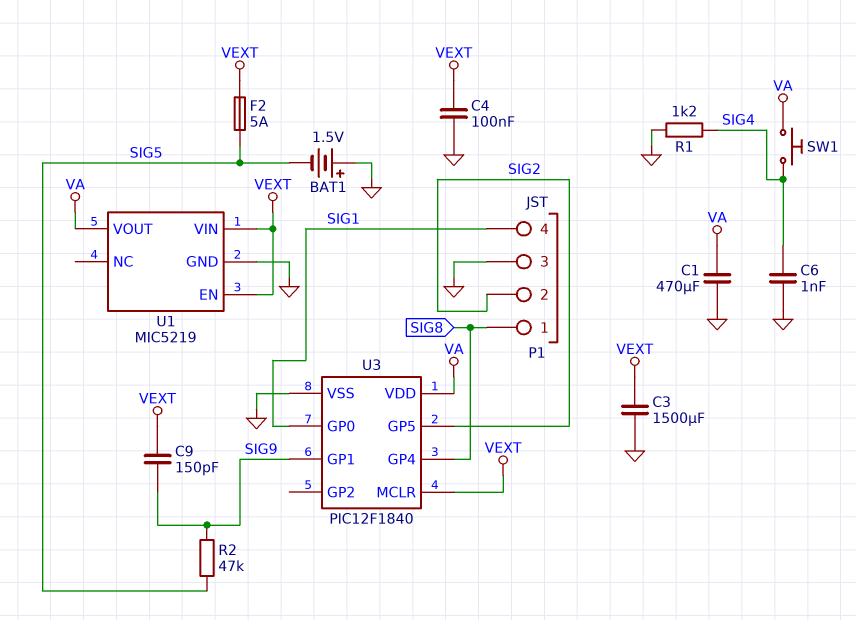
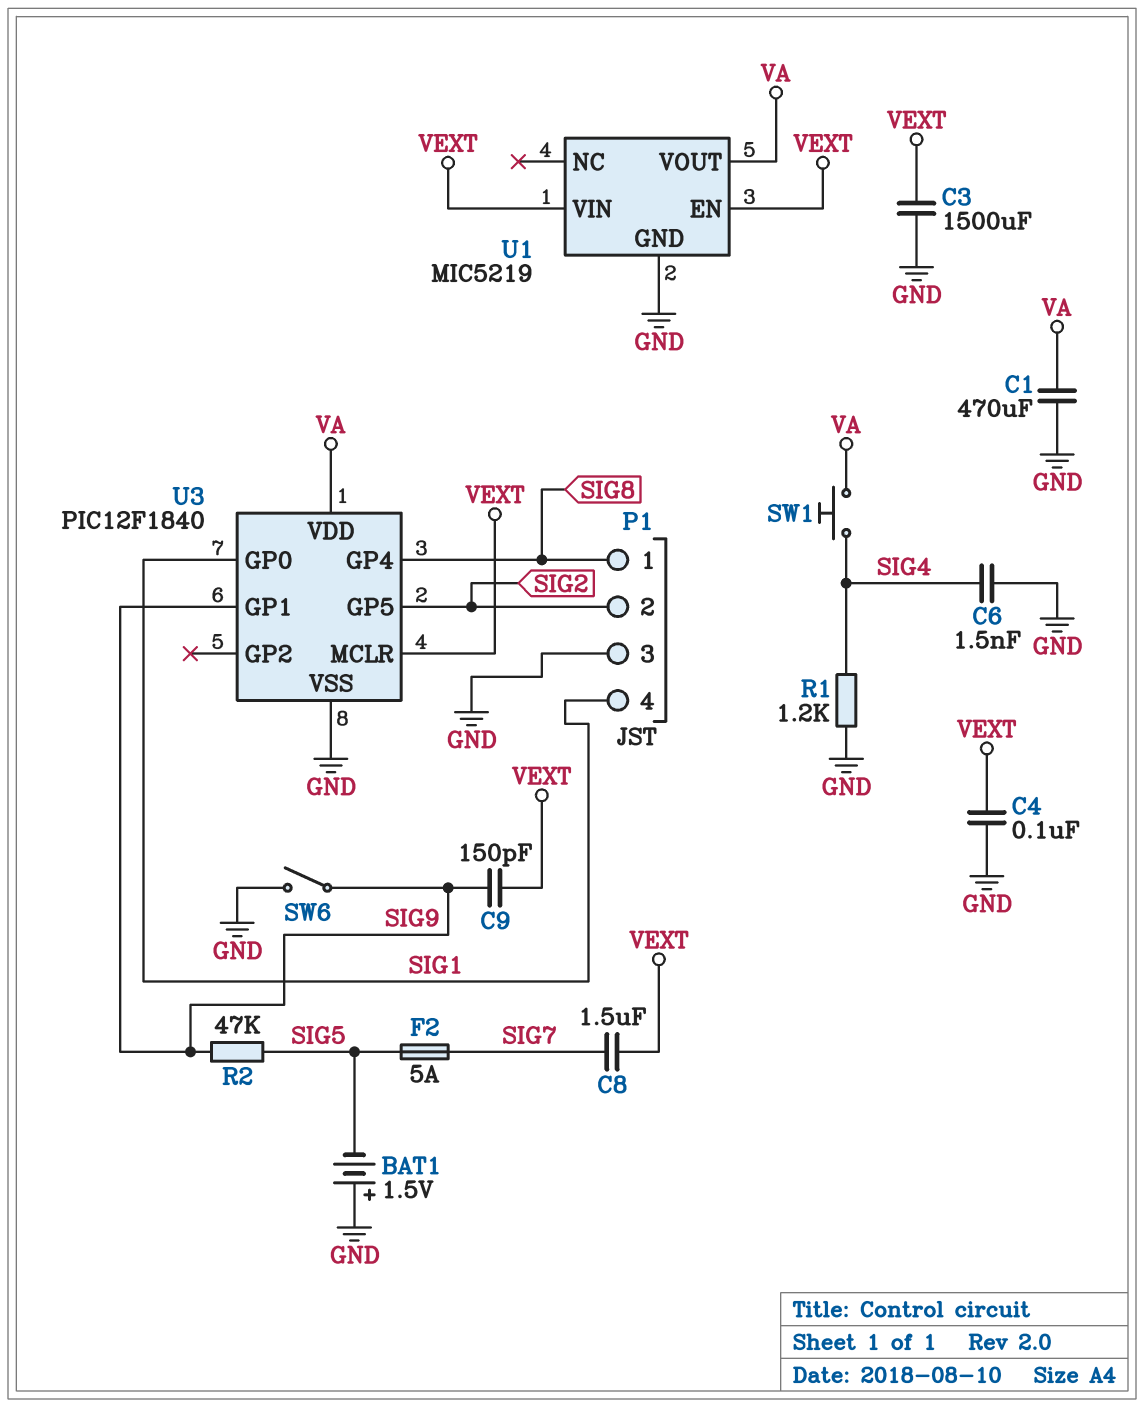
C6: 1nF (GND, SIG4) -> 1.5nF (GND, SIG4)
C8: none -> 1.5uF (SIG7, VEXT)
F2: 5A (SIG5, VEXT) -> 5A (SIG5, SIG7)
SW6: none -> switch (GND, SIG9)

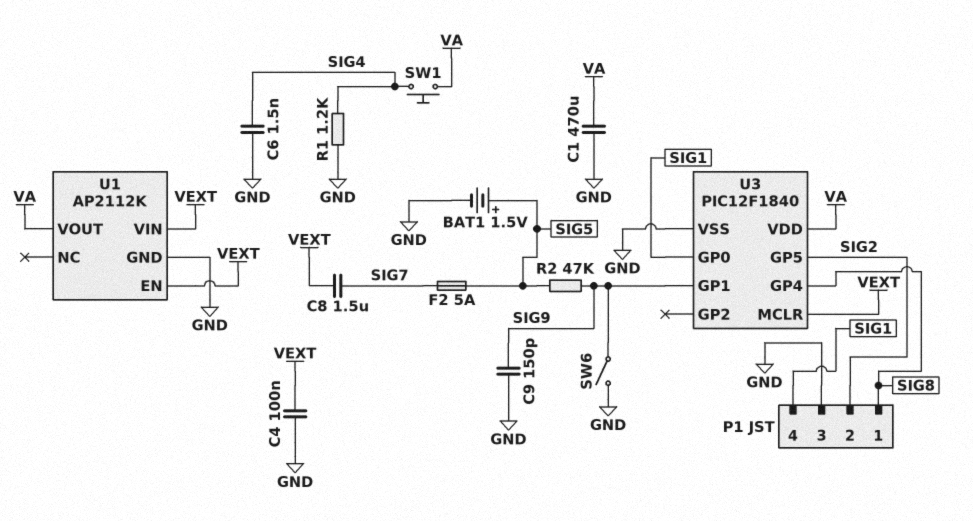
BAT1: 1.5V (plus GND, minus SIG5) -> 1.5V (plus SIG5, minus GND)
C3: 1500uF (GND, VEXT) -> none
C9: 150pF (SIG9, VEXT) -> 150pF (GND, SIG9)
U1: MIC5219 -> AP2112K

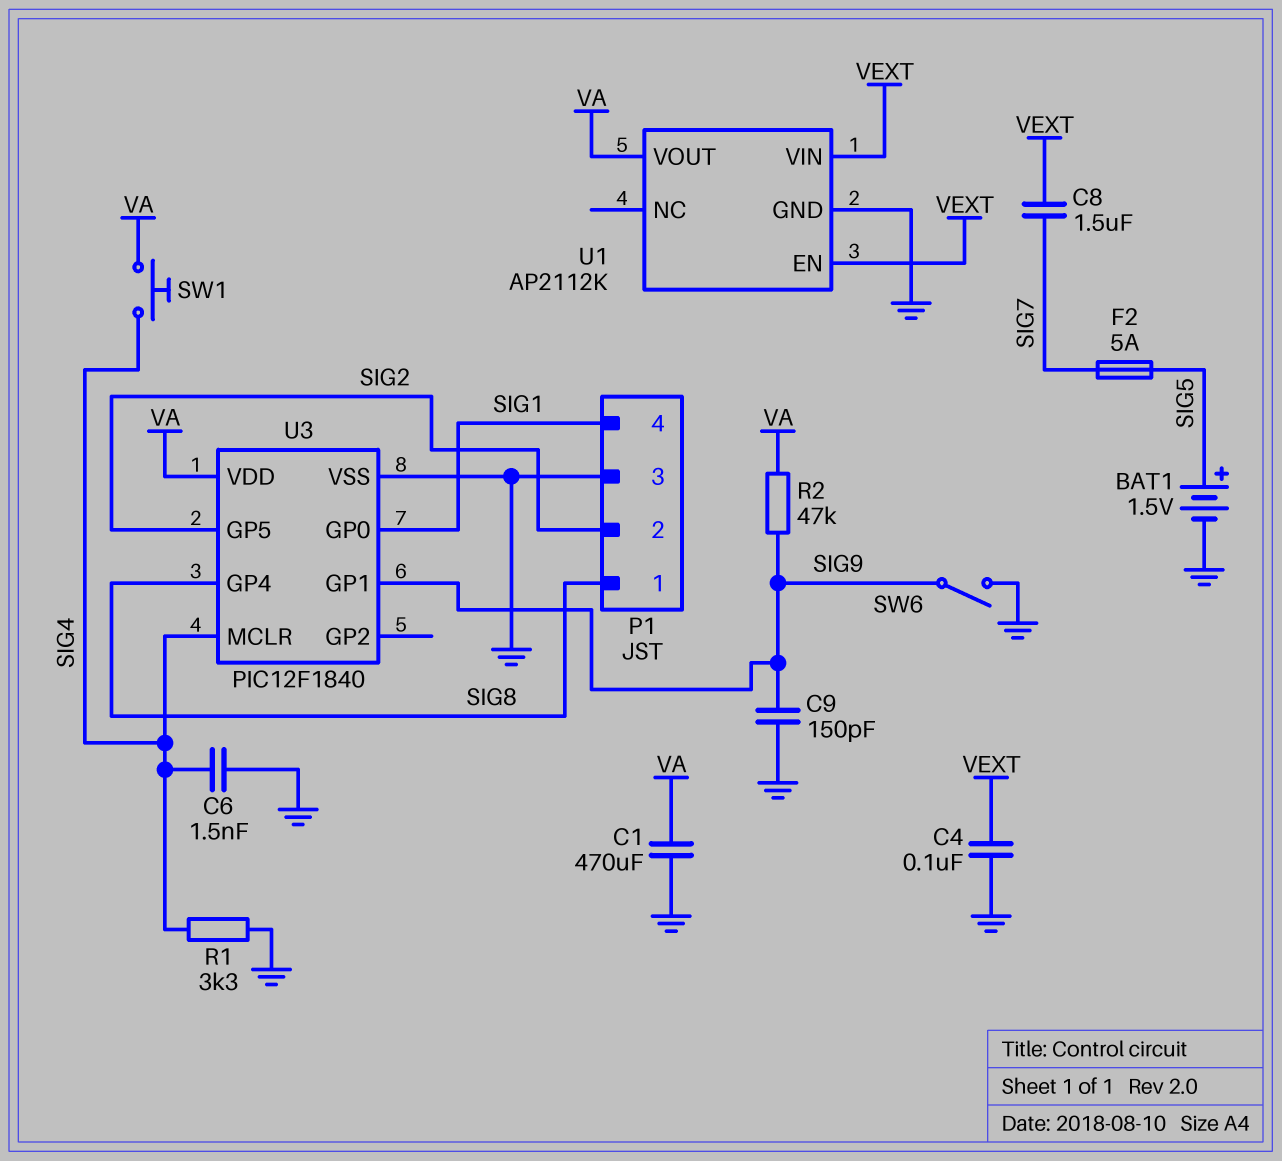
R1: 1.2k (GND, SIG4) -> 3.3k (GND, SIG4)
R2: 47k (SIG5, SIG9) -> 47k (SIG9, VA)
U3 pin MCLR: VEXT -> SIG4

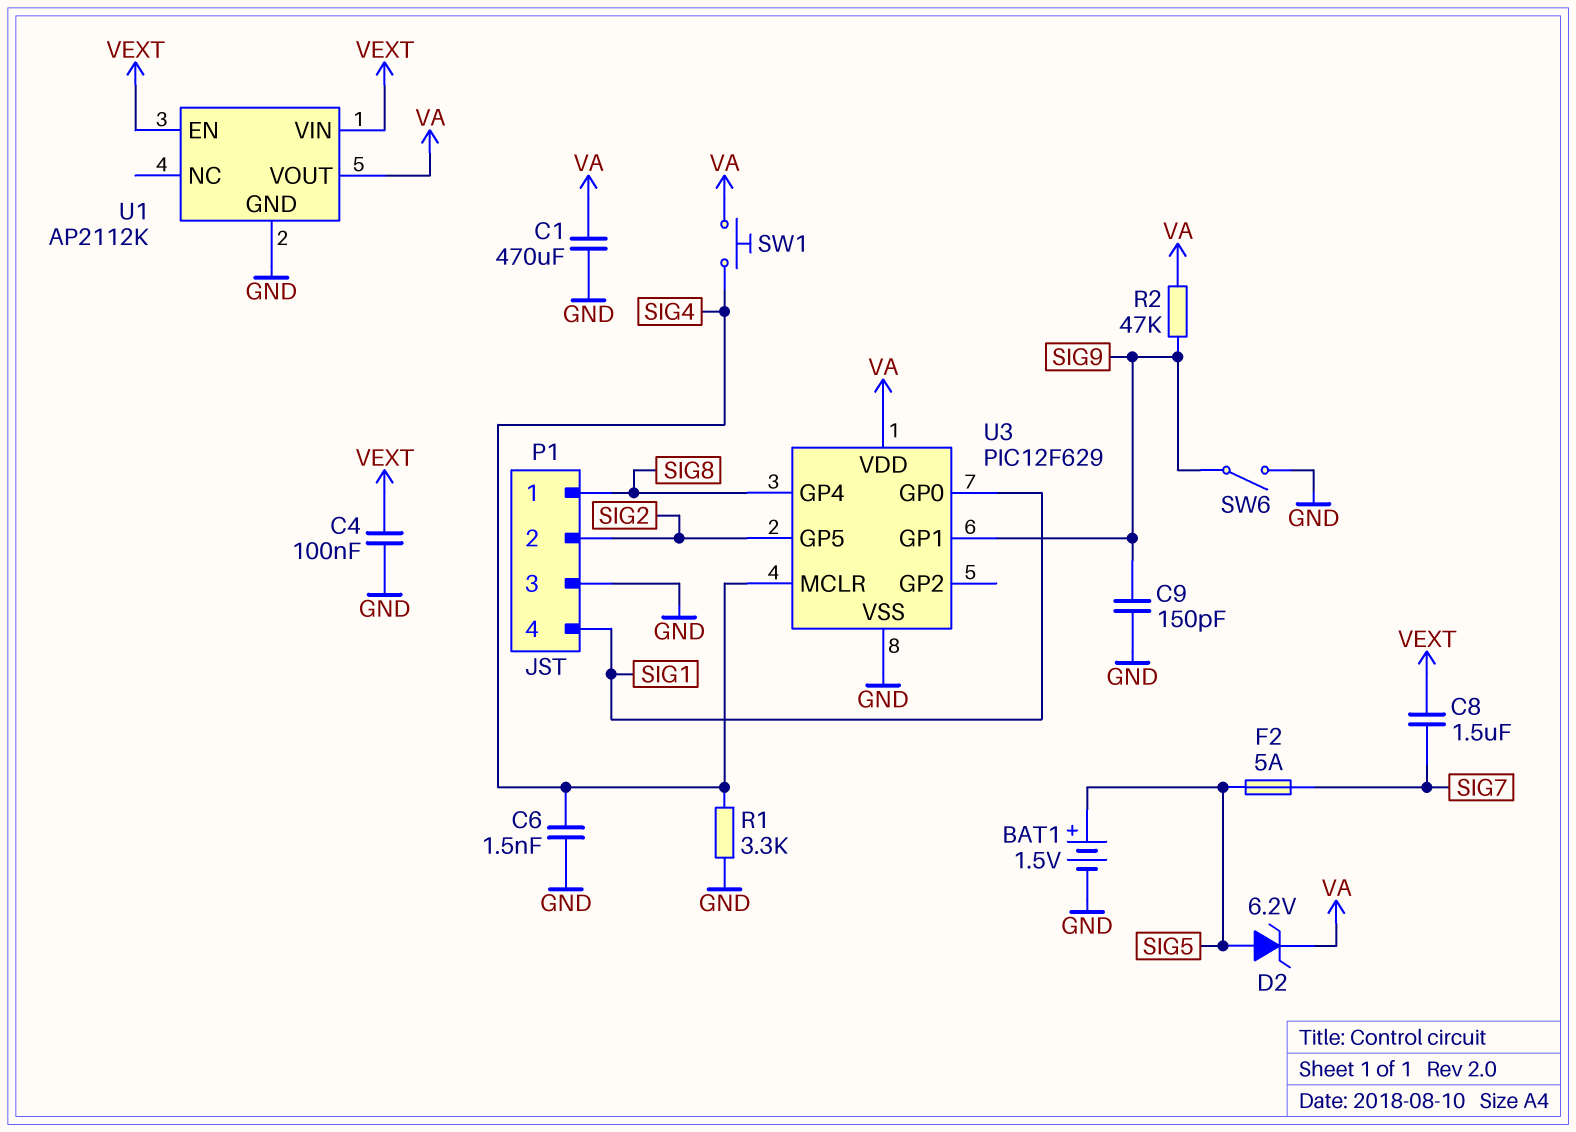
D2: none -> zener 6.2V (A SIG5, K VA)
U3: PIC12F1840 -> PIC12F629

